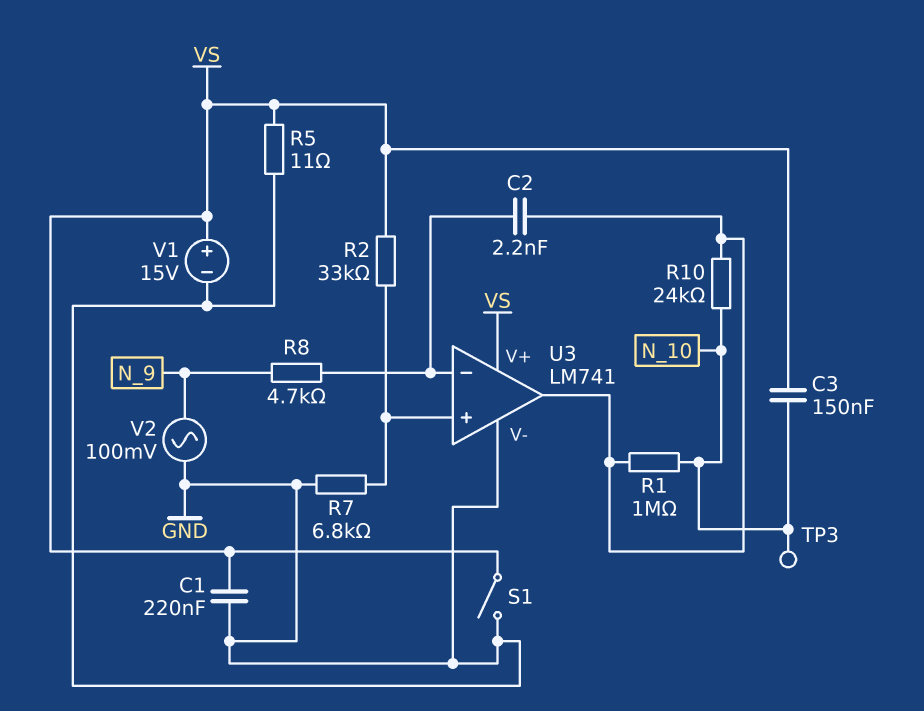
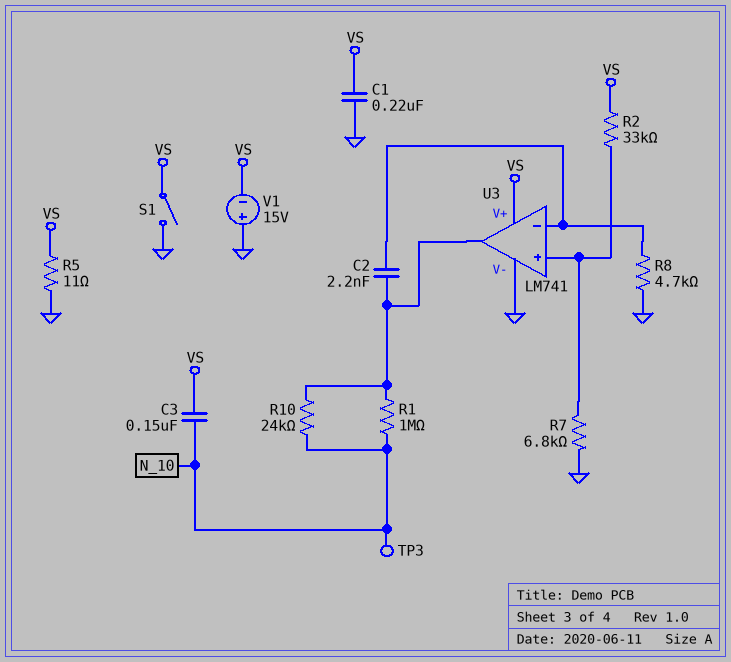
R8: 4.7k (N_9, U3/in-) -> 4.7k (GND, U3/in-)
V1: 15V (plus VS, minus GND) -> 15V (plus GND, minus VS)
V2: AC 100mV (GND, N_9) -> none

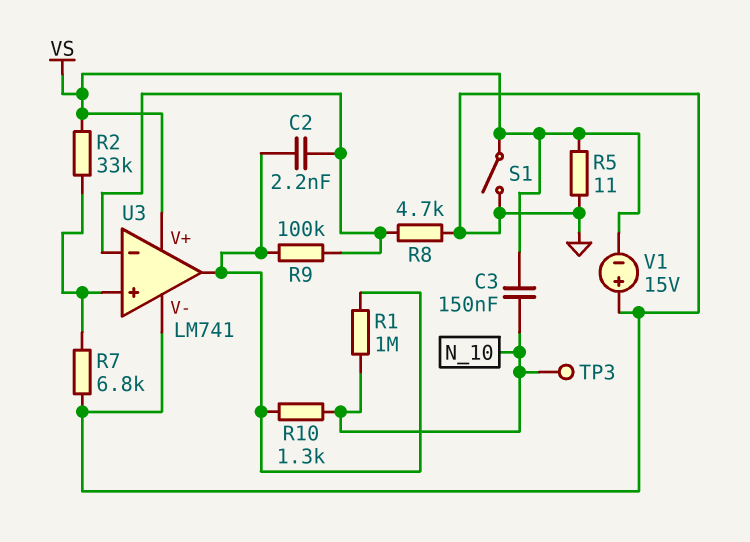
C1: 220nF (GND, VS) -> none
R9: none -> 100k (U3/in-, U3/out)
R10: 24k (N_10, U3/out) -> 1.3k (N_10, U3/out)

